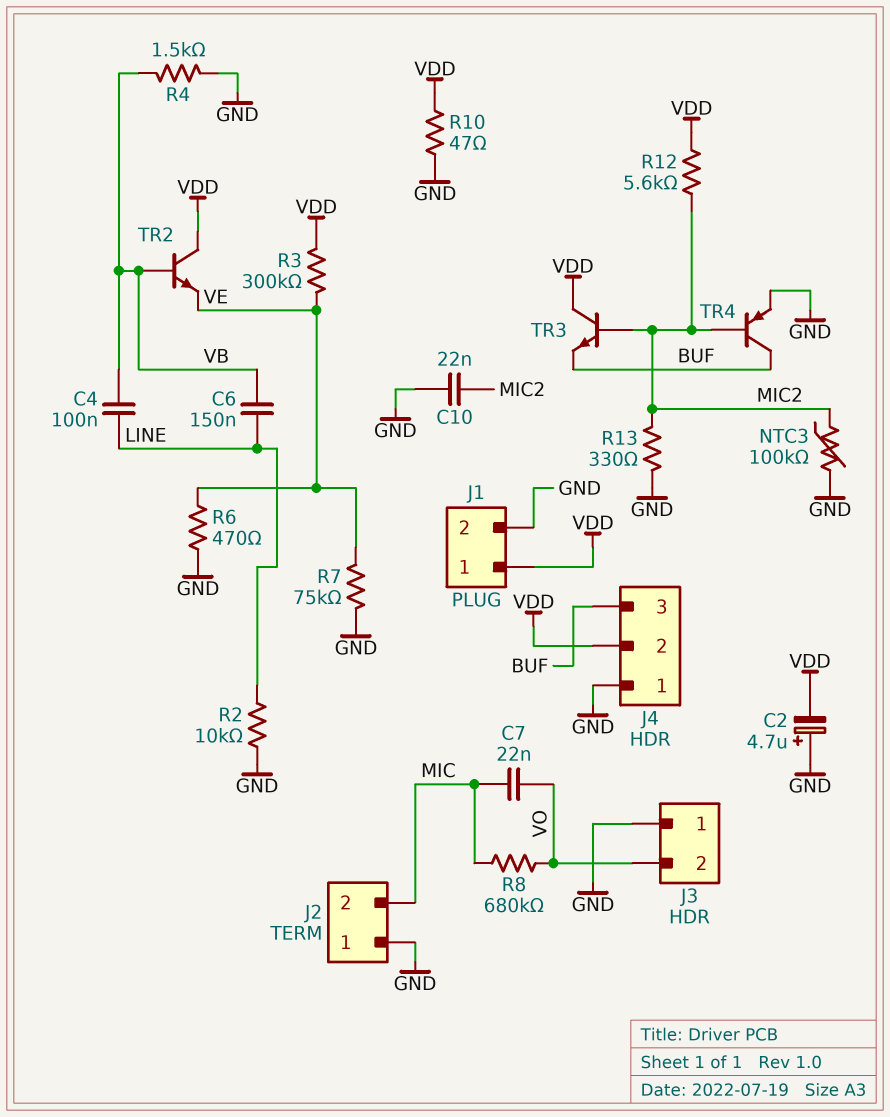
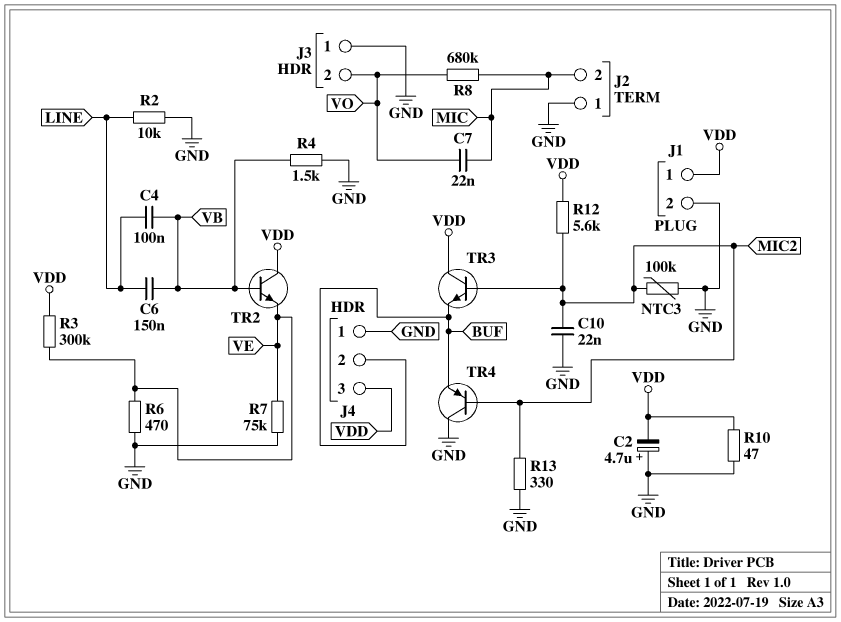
J4 pin 2: VDD -> BUF
J4 pin 3: BUF -> VDD
TR4: PNP (B MIC2, C BUF, E GND) -> PNP (B MIC2, C GND, E BUF)

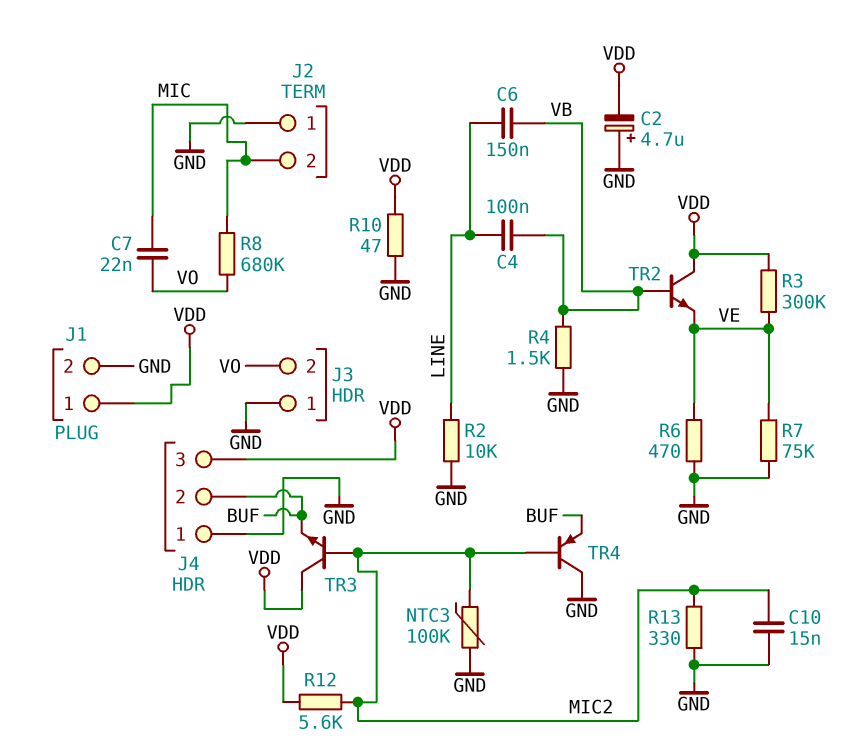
C10: 22nF (GND, MIC2) -> 15nF (GND, MIC2)

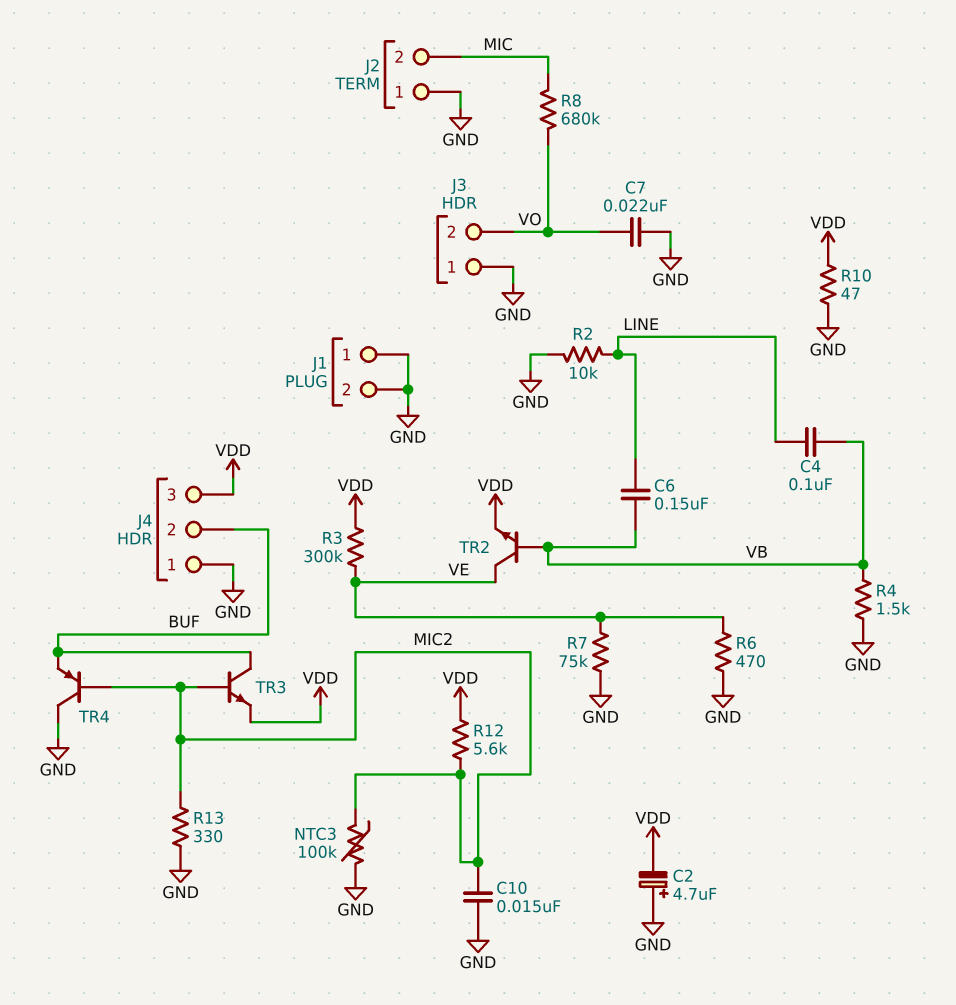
C7: 22nF (MIC, VO) -> 22nF (GND, VO)
J1 pin 1: VDD -> GND
TR2: NPN (B VB, C VDD, E VE) -> NPN (B VB, C VE, E VDD)
TR3: NPN (B MIC2, C VDD, E BUF) -> NPN (B MIC2, C BUF, E VDD)

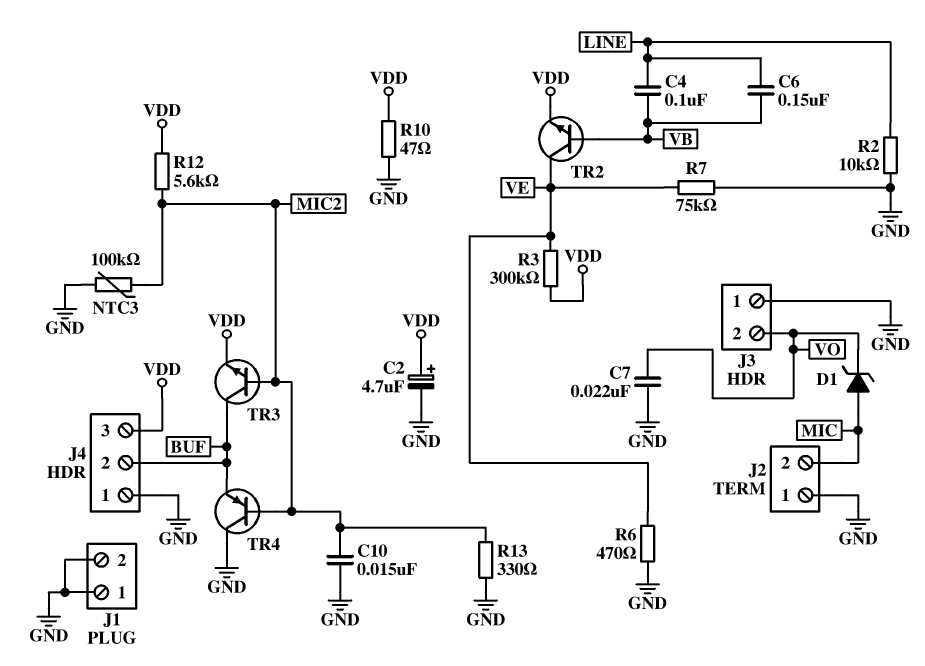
C2: 4.7uF (plus GND, minus VDD) -> 4.7uF (plus VDD, minus GND)
D1: none -> zener (A MIC, K VO)
R4: 1.5k (GND, VB) -> none
R8: 680k (MIC, VO) -> none

